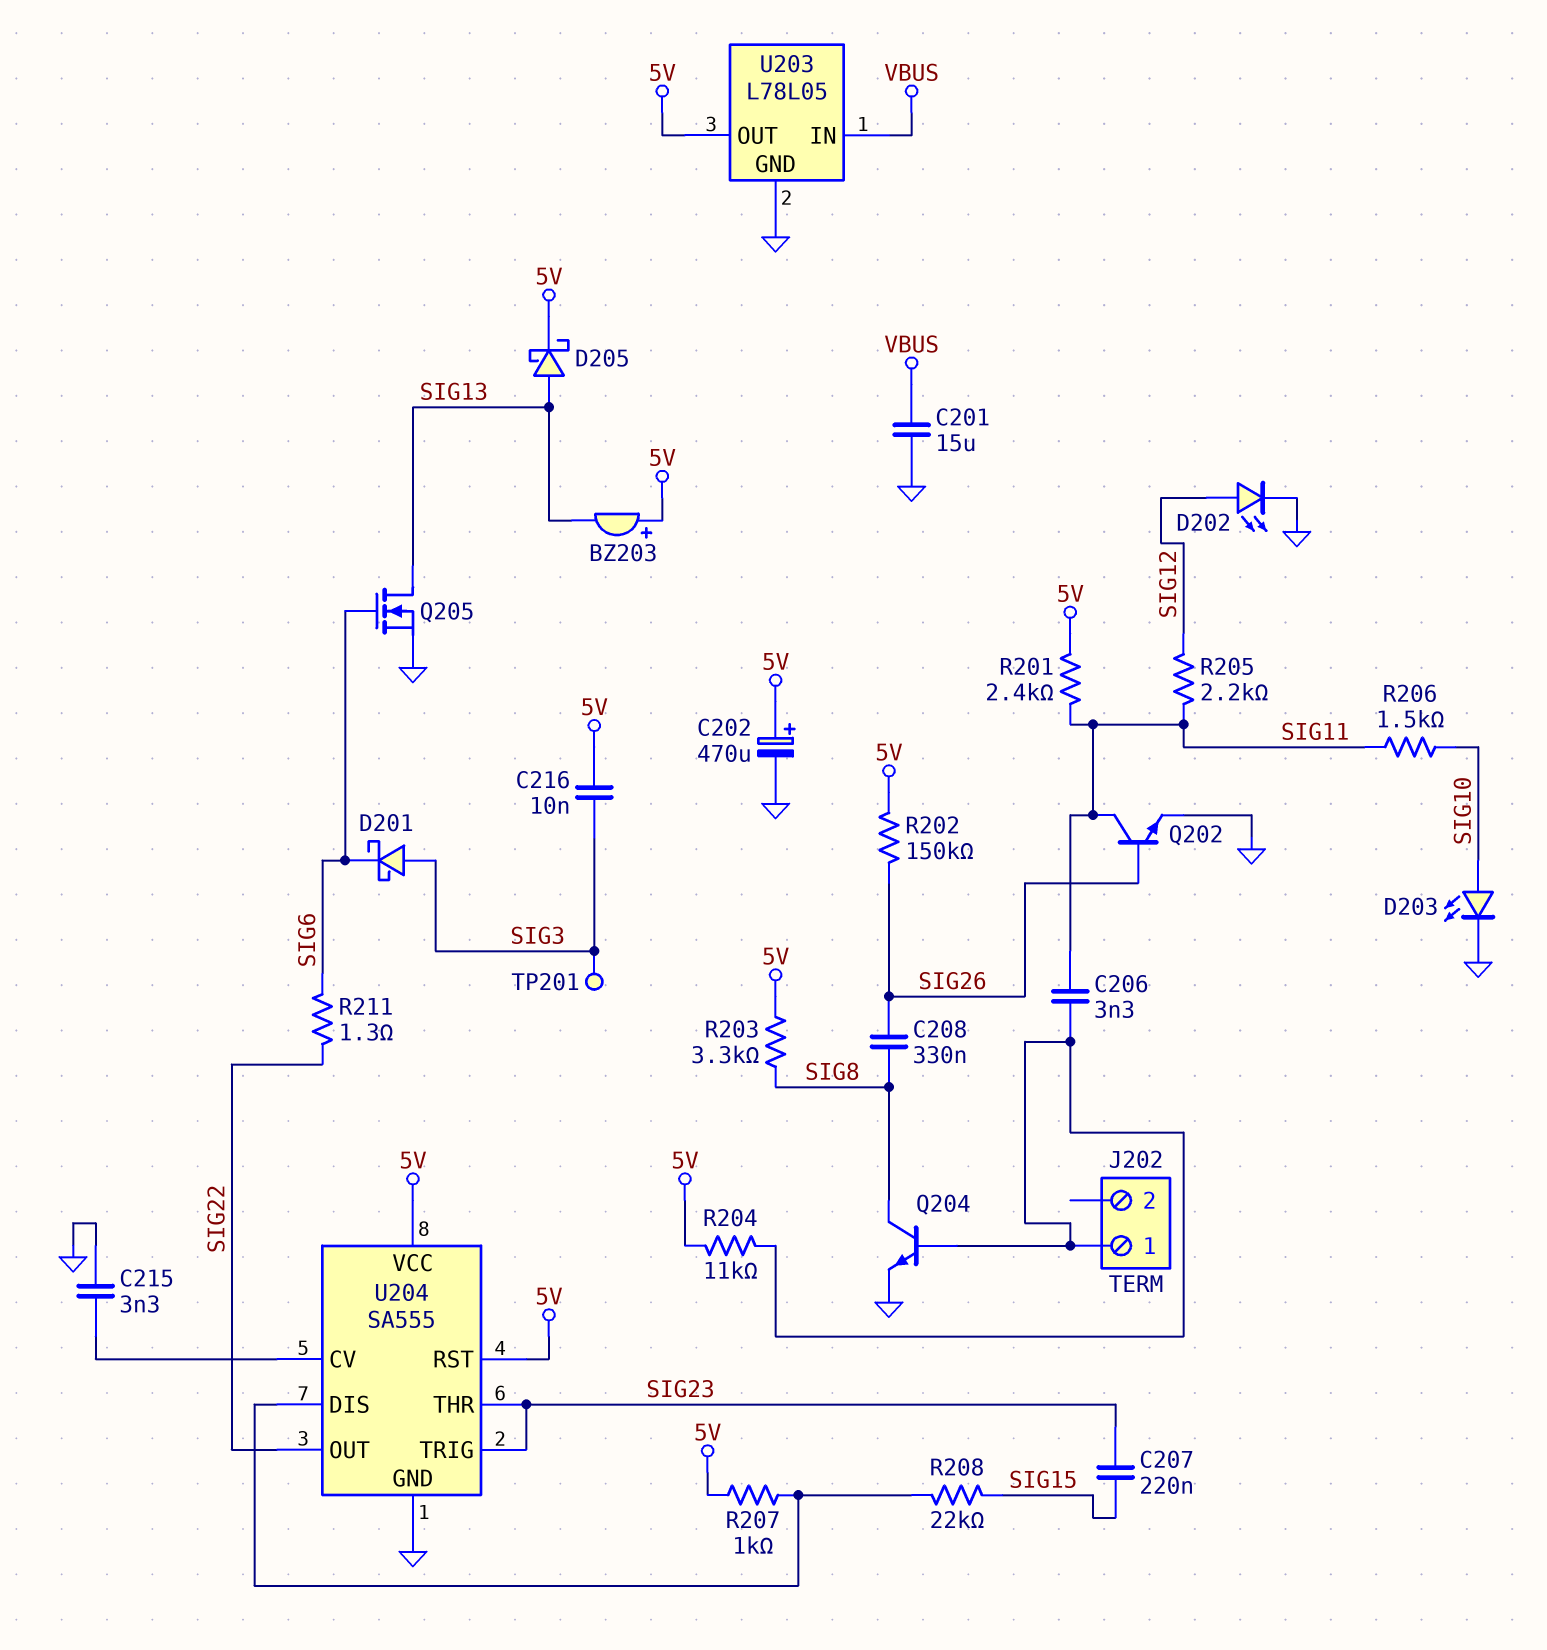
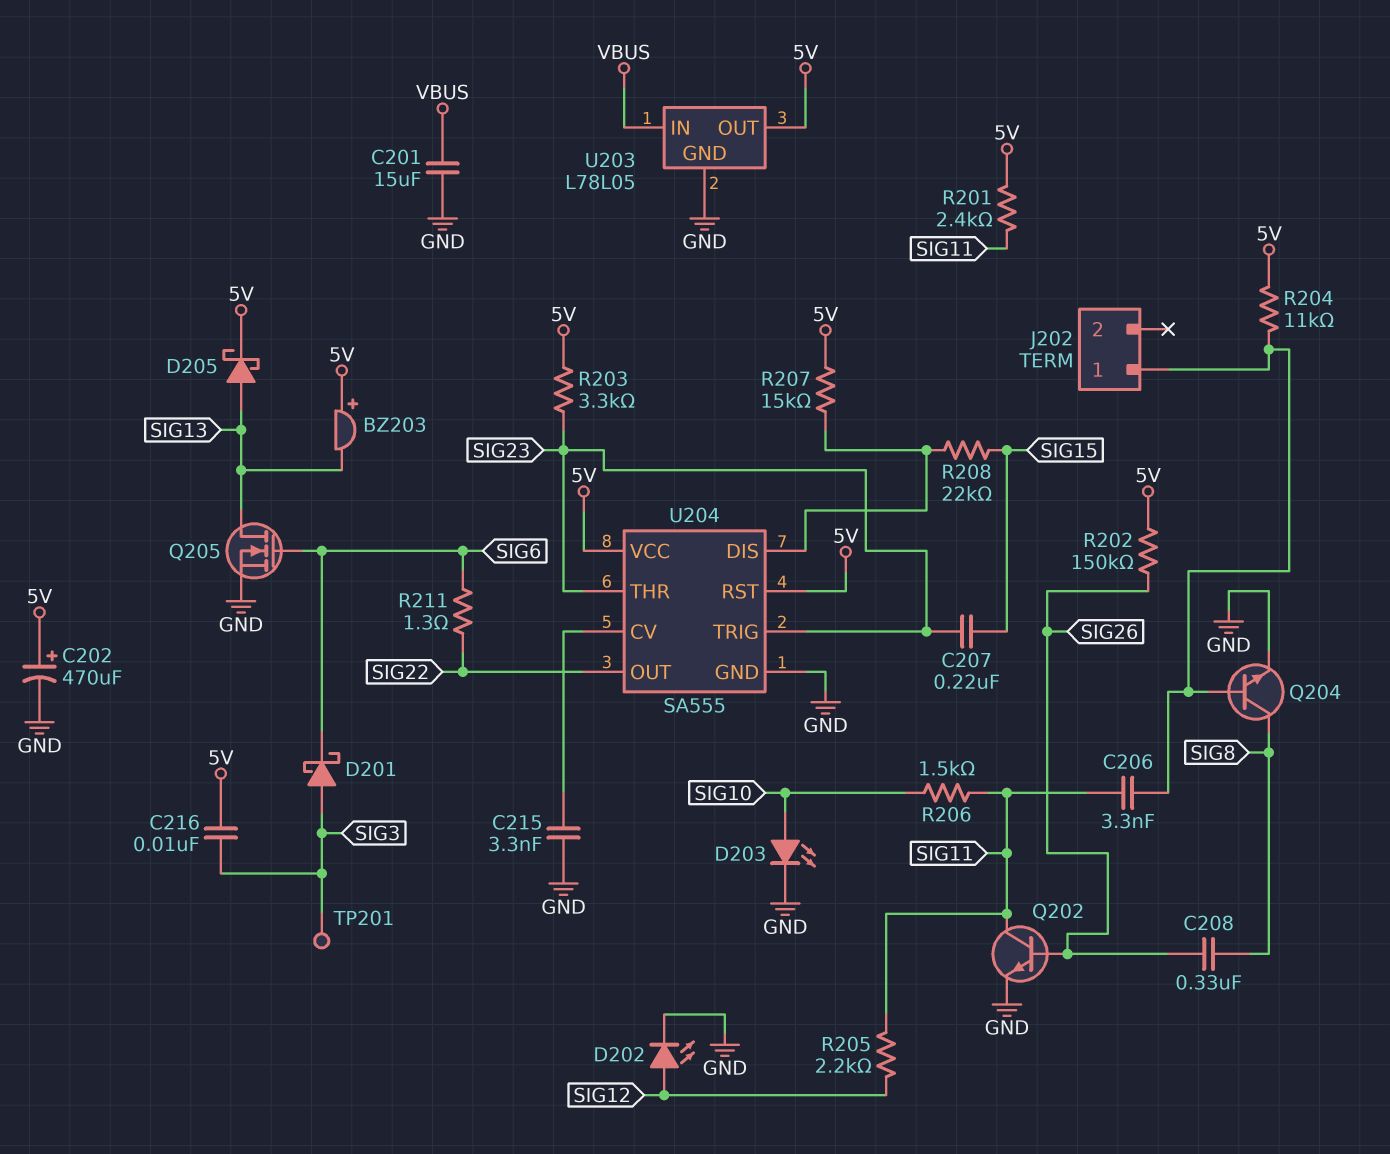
R203: 3.3k (5V, SIG8) -> 3.3k (5V, SIG23)
R207: 1k (5V, U204/DIS) -> 15k (5V, U204/DIS)

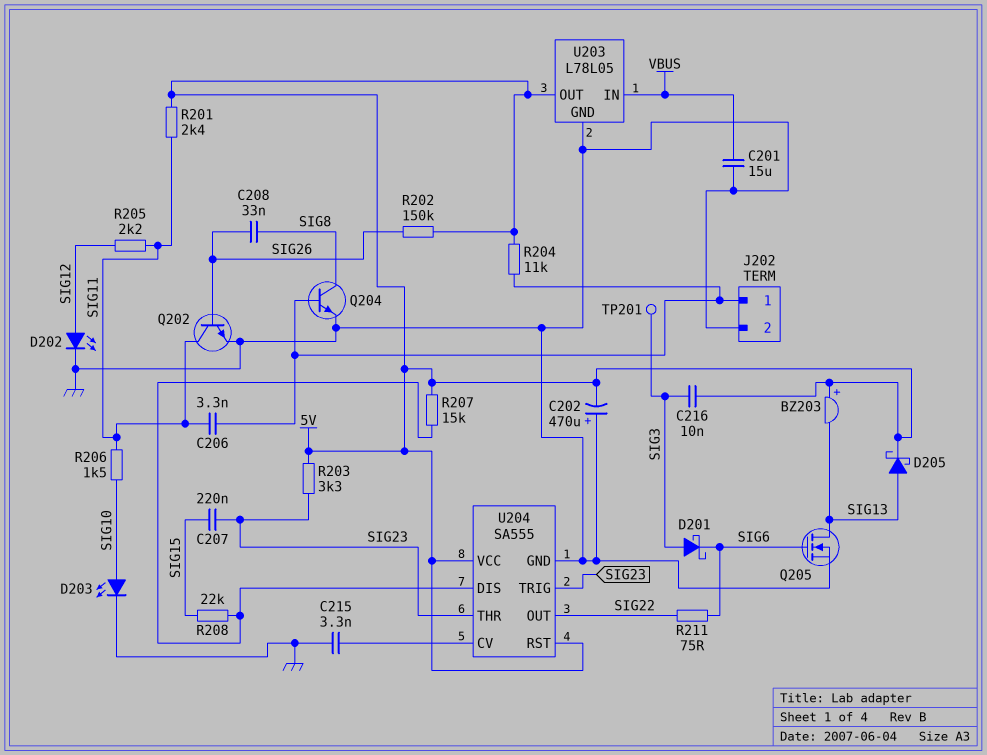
C202: 470uF (plus 5V, minus GND) -> 470uF (plus GND, minus 5V)
C208: 330nF (SIG8, SIG26) -> 33nF (SIG8, SIG26)
J202 pin 2: none -> GND
R211: 1.3 (SIG6, SIG22) -> 75 (SIG6, SIG22)

